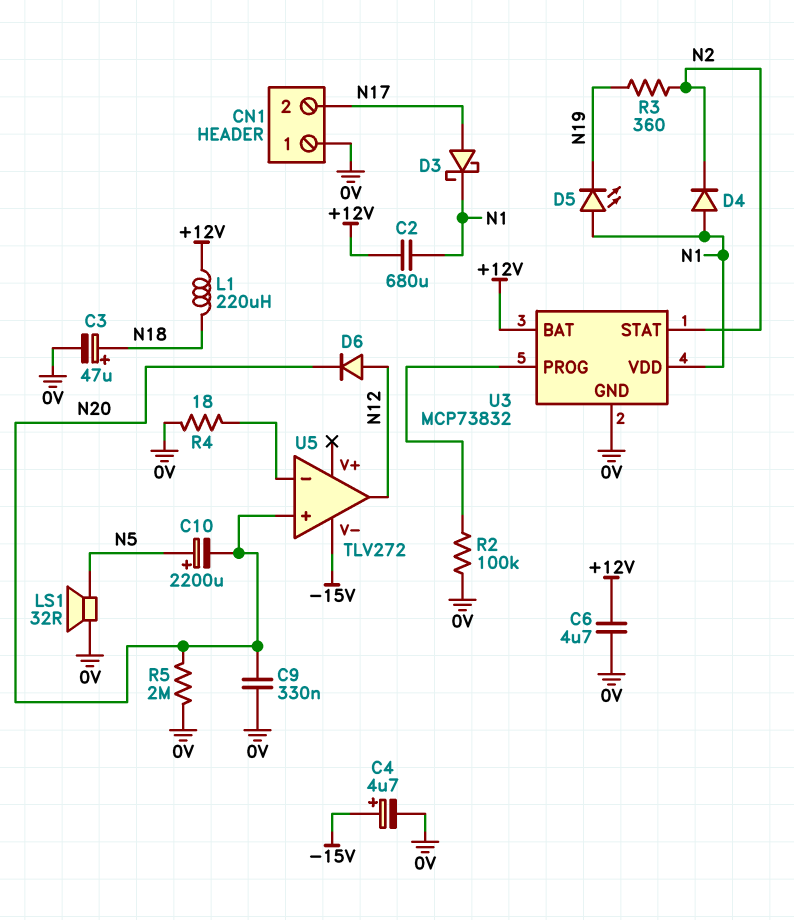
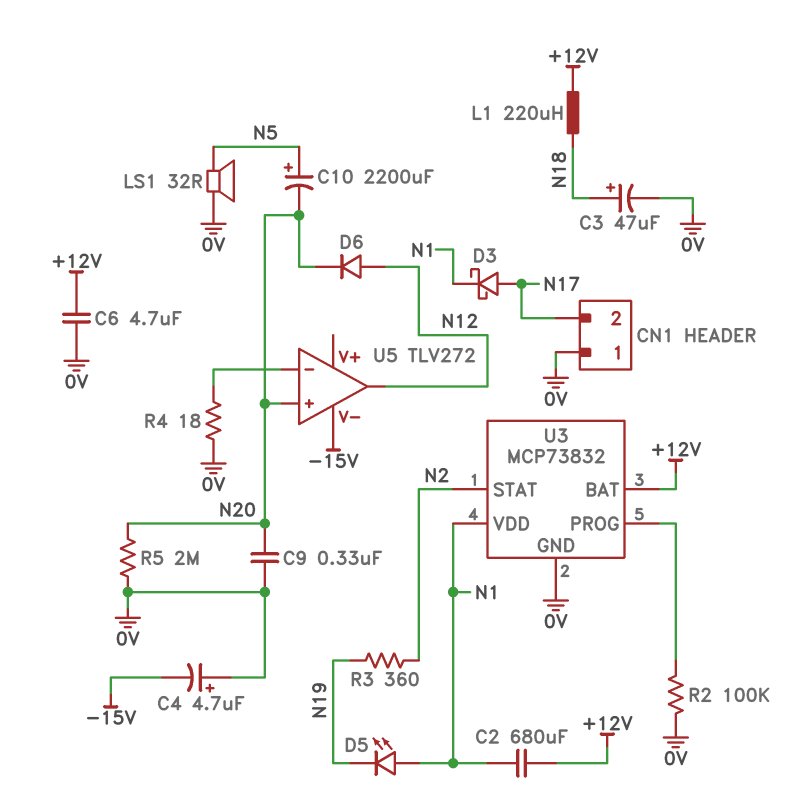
C4: 4.7uF (plus -15V, minus 0V) -> 4.7uF (plus 0V, minus -15V)
D4: diode (A N1, K N2) -> none

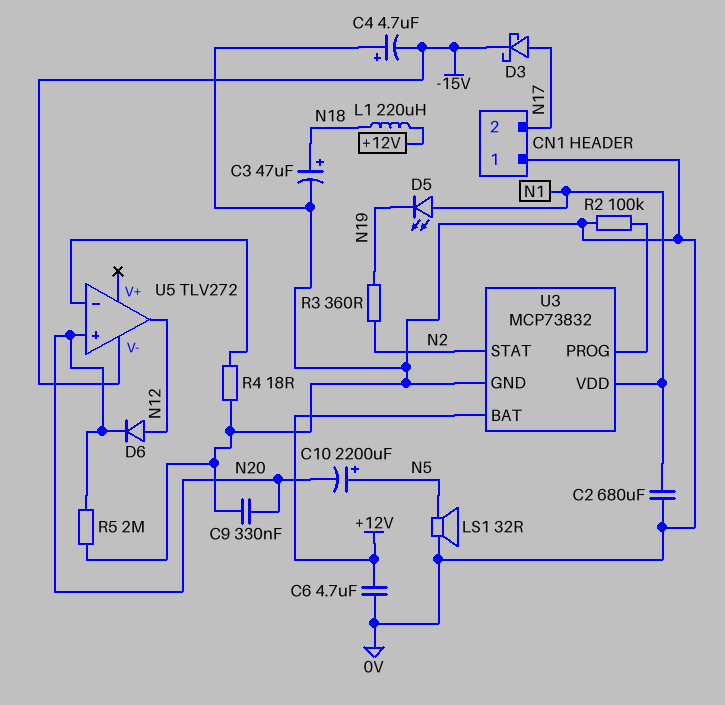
C2: 680uF (+12V, N1) -> 680uF (0V, N1)
D3: schottky (A N17, K N1) -> schottky (A N17, K -15V)

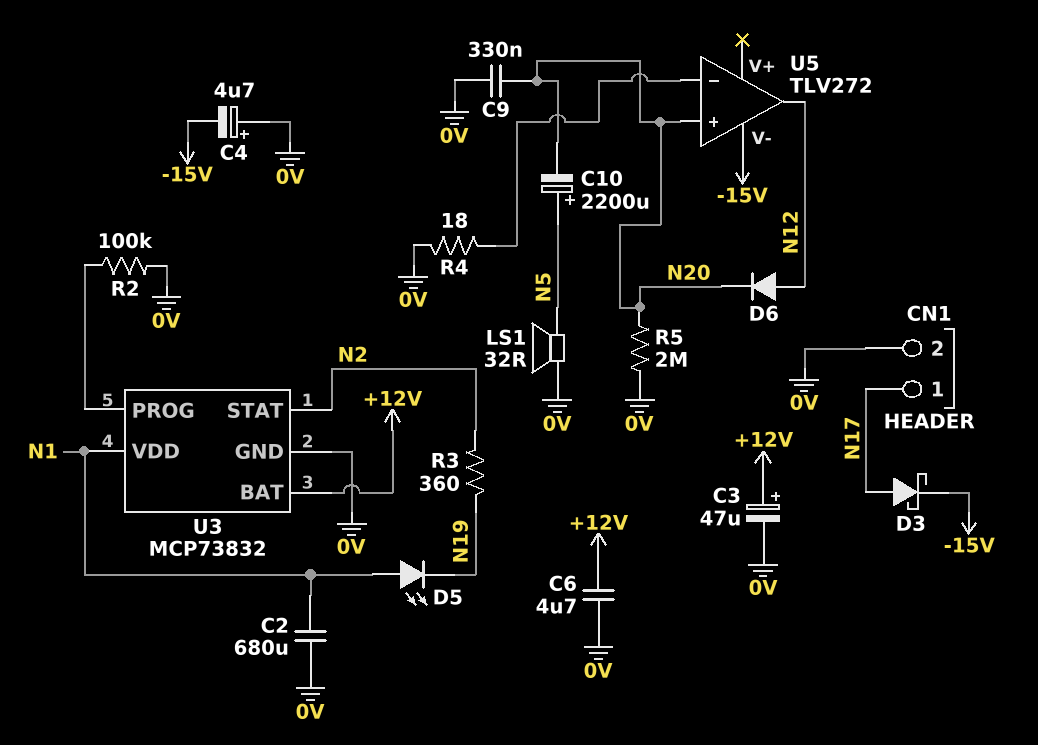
C3: 47uF (plus N18, minus 0V) -> 47uF (plus +12V, minus 0V)
CN1 pin 1: 0V -> N17
CN1 pin 2: N17 -> 0V
L1: 220uH (+12V, N18) -> none

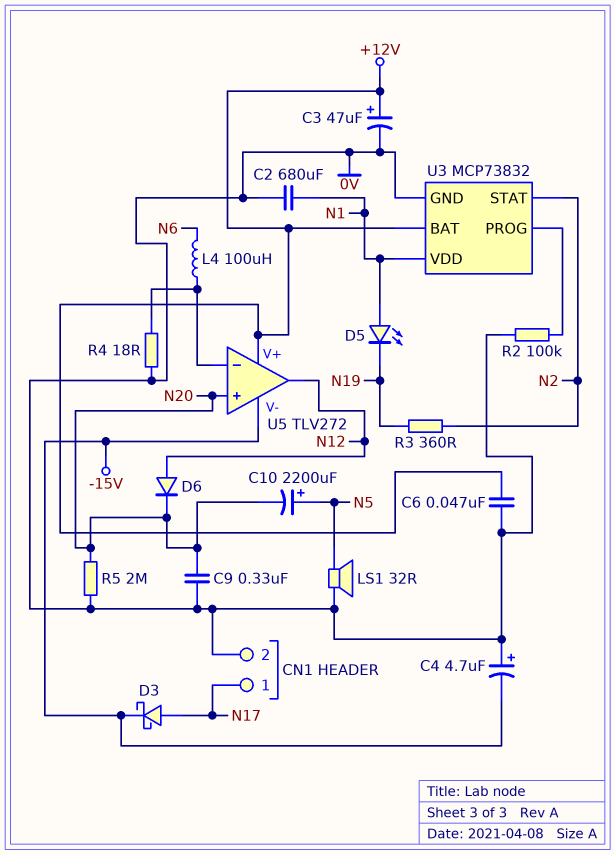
C6: 4.7uF (+12V, 0V) -> 47nF (+12V, 0V)
L4: none -> 100uH (N6, U5/in-)
U5 pin V+: none -> +12V

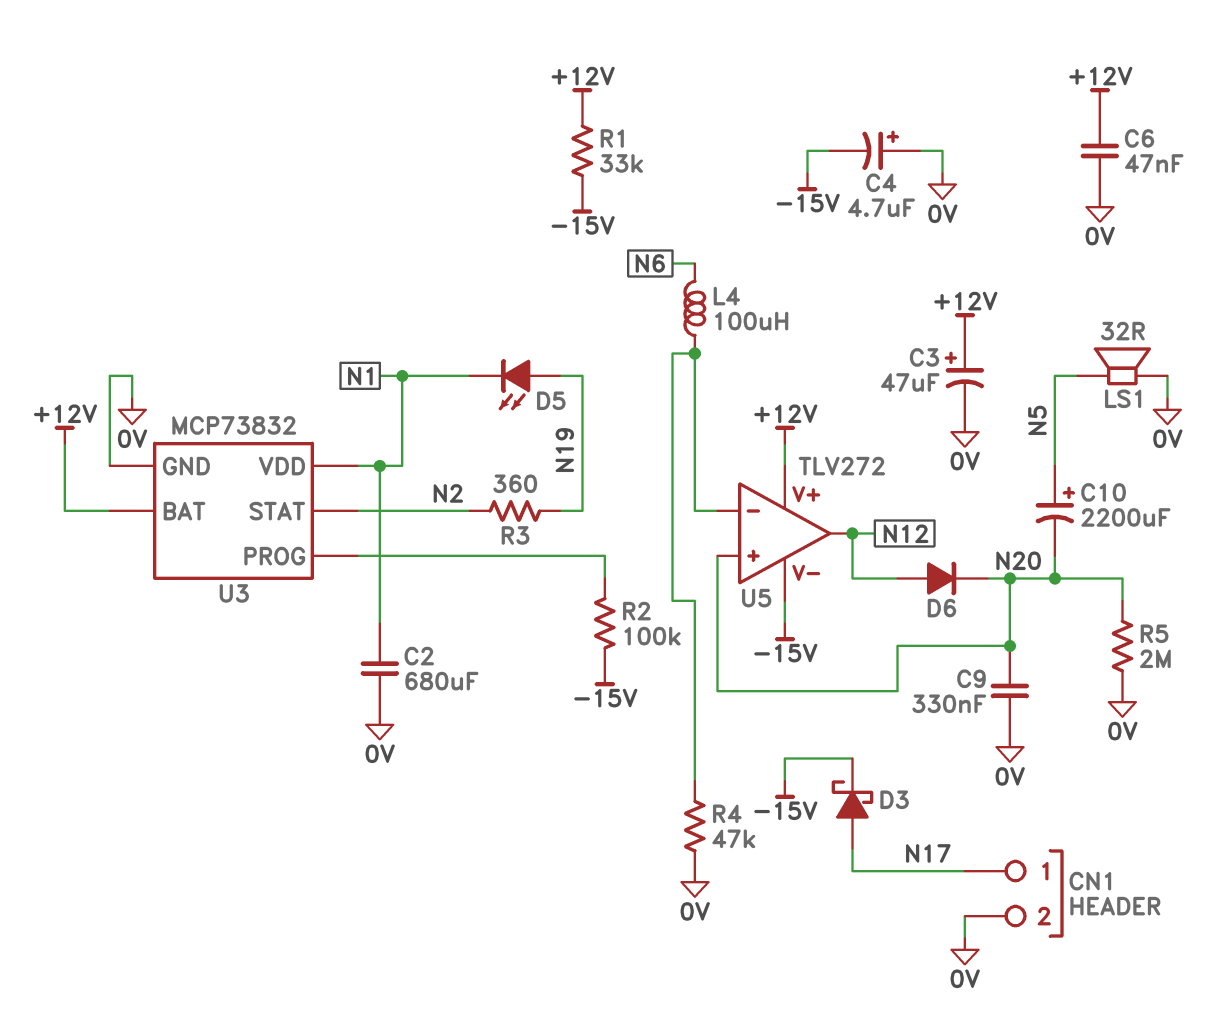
D5: LED (A N1, K N19) -> LED (A N19, K N1)
R1: none -> 33k (+12V, -15V)
R2: 100k (0V, U3/PROG) -> 100k (-15V, U3/PROG)
R4: 18 (0V, U5/in-) -> 47k (0V, U5/in-)

